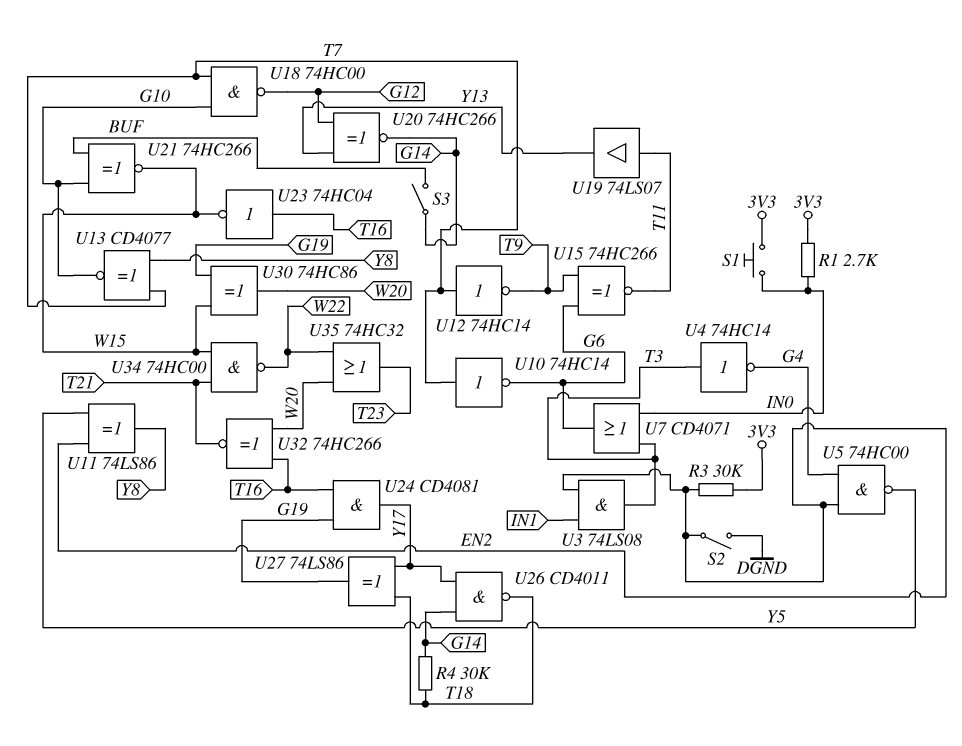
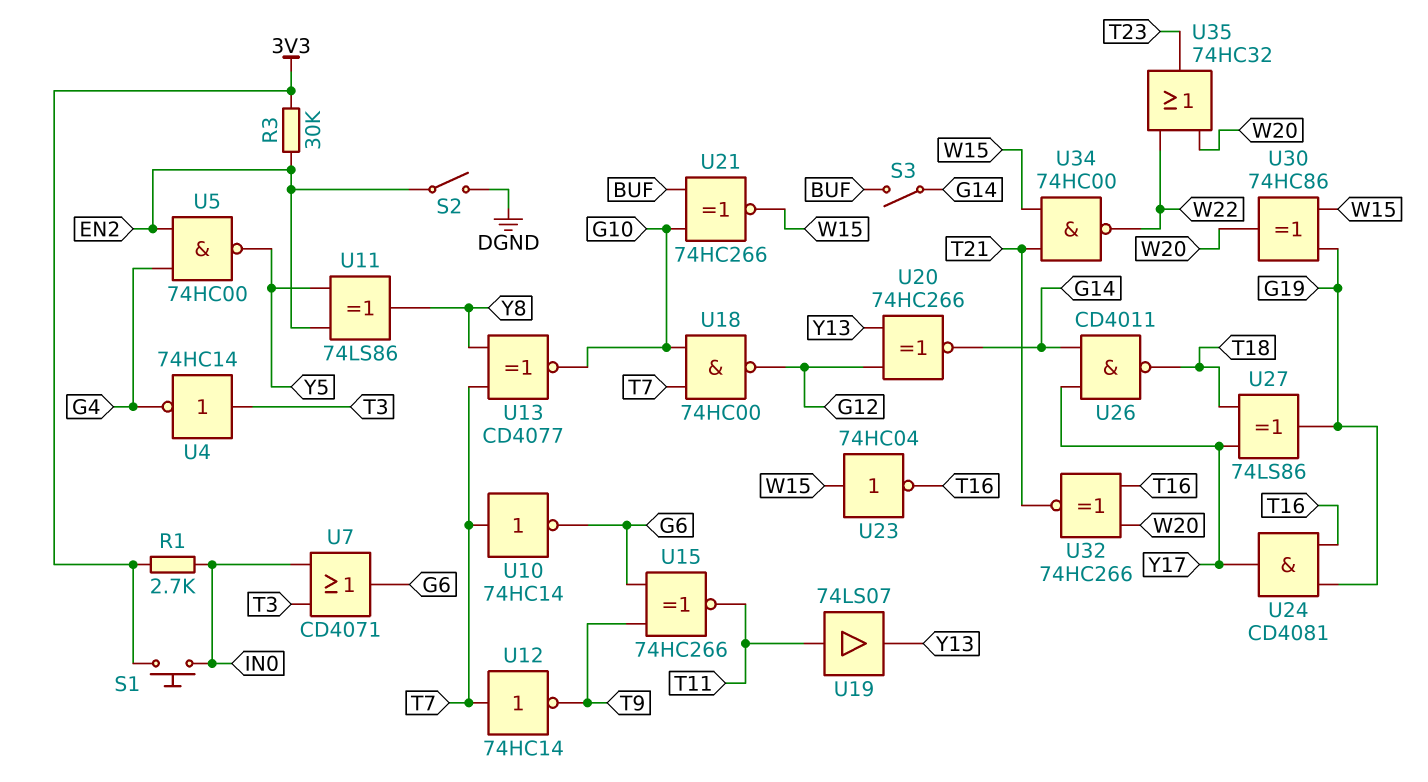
R4: 30k (G14, T18) -> none
U3: AND 74LS08 (in EN2, in IN1, out T3) -> none
U23: NOT 74HC04 (in T16, out W15) -> NOT 74HC04 (in W15, out T16)

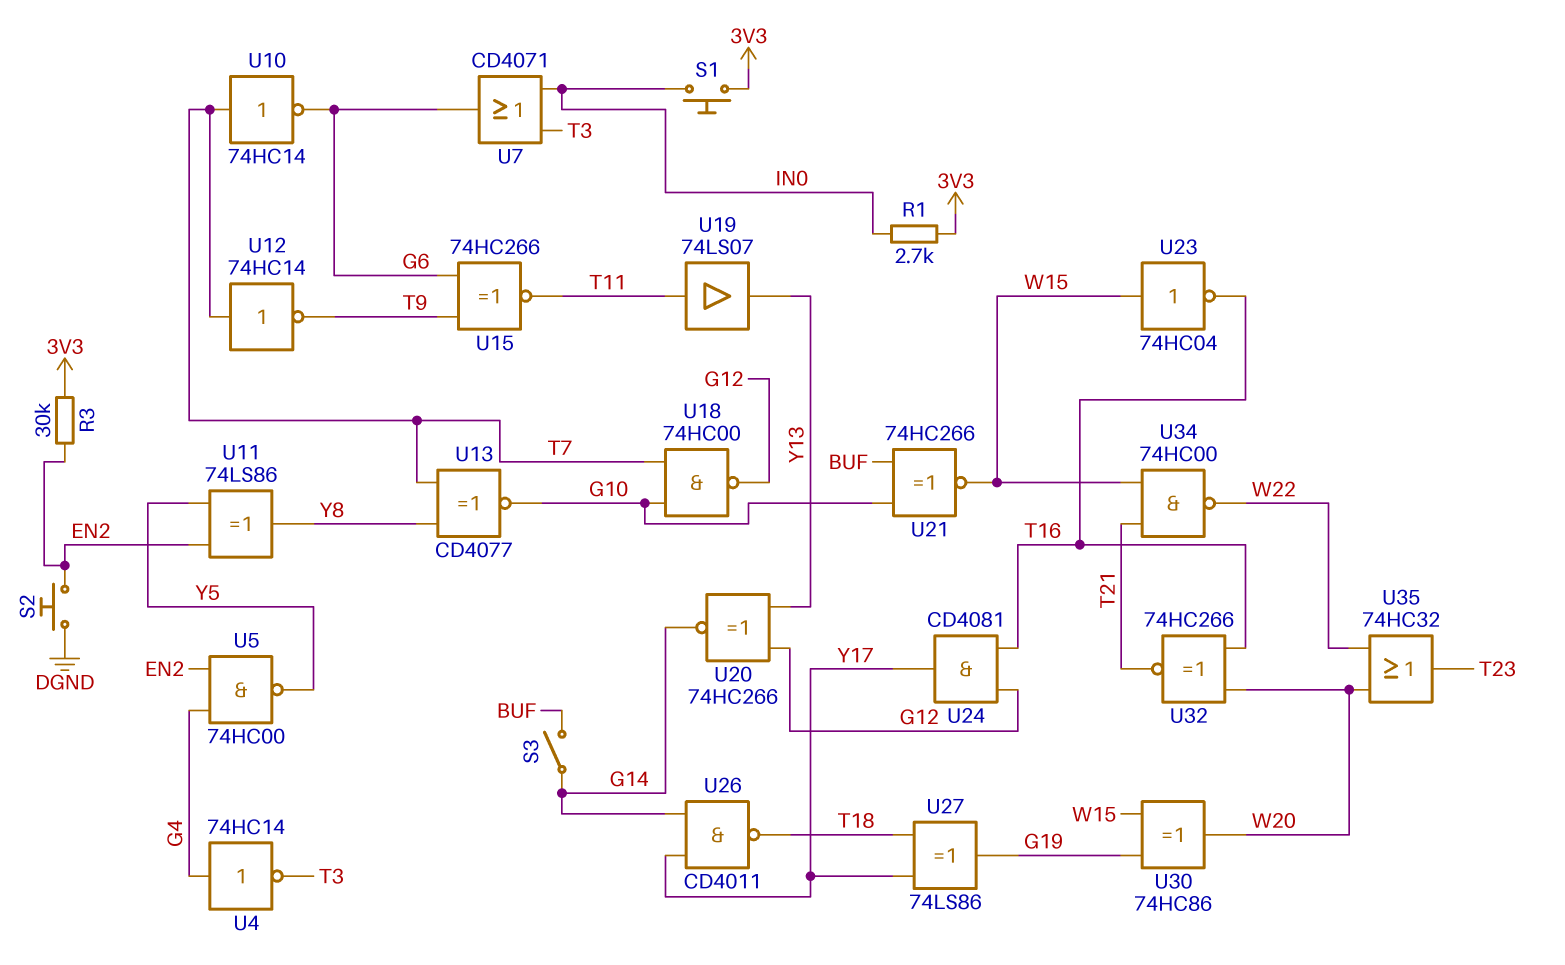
S2: switch (DGND, EN2) -> button (DGND, EN2)
U4: NOT 74HC14 (in T3, out G4) -> NOT 74HC14 (in G4, out T3)
U24: AND CD4081 (in G19, in T16, out Y17) -> AND CD4081 (in G12, in T16, out Y17)

